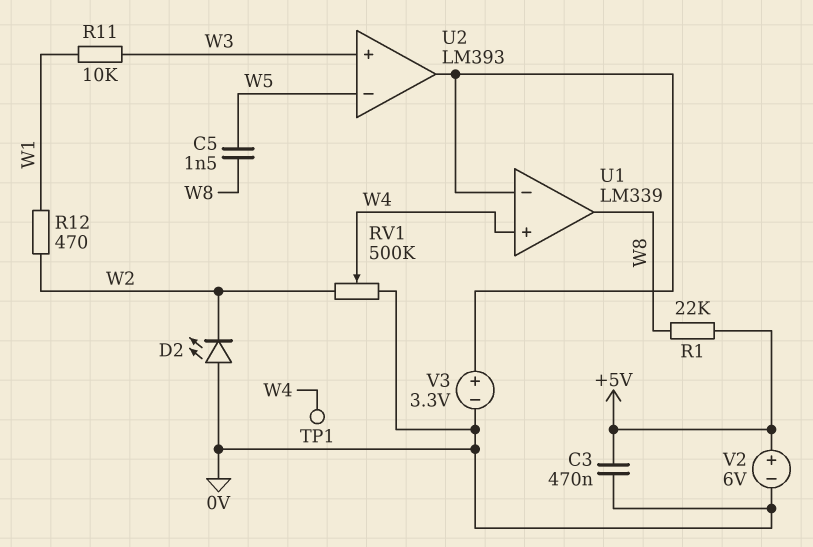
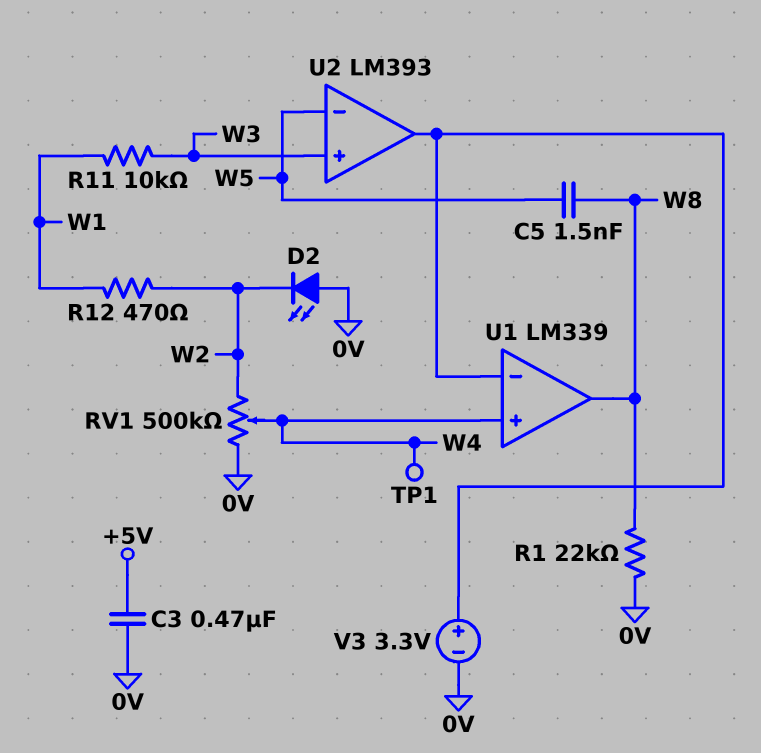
R1: 22k (+5V, W8) -> 22k (0V, W8)
V2: 6V (plus +5V, minus 0V) -> none

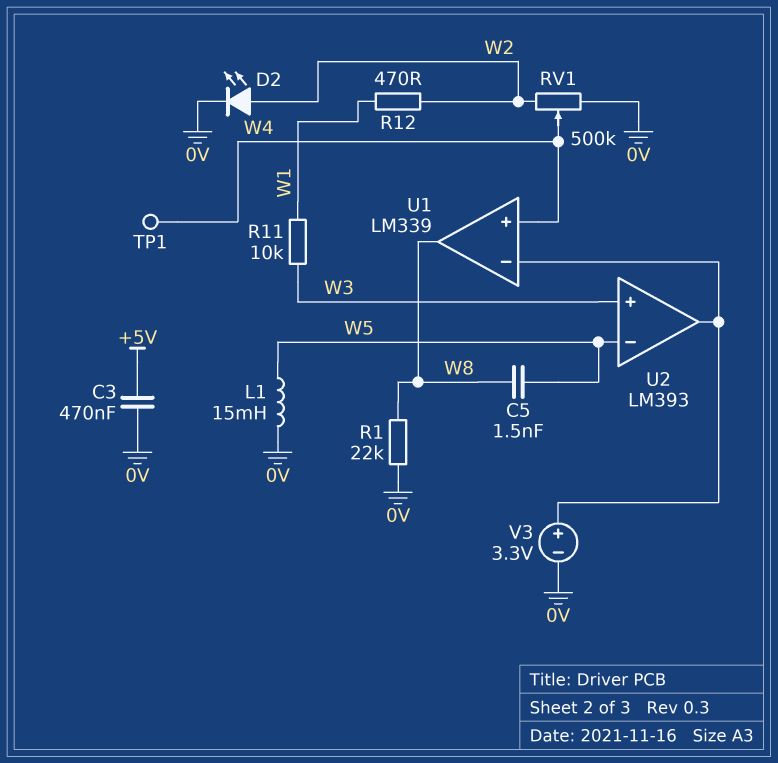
D2: LED (A 0V, K W2) -> LED (A W2, K 0V)
L1: none -> 15mH (0V, W5)

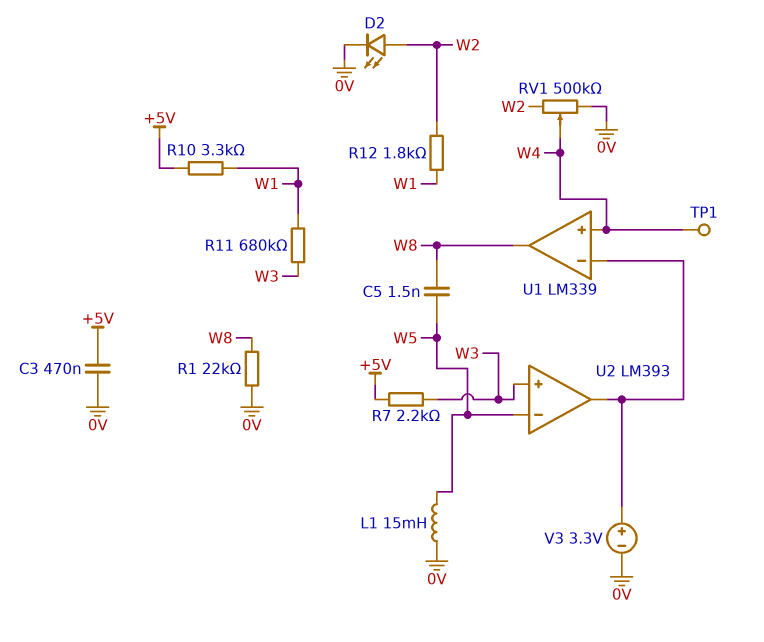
R7: none -> 2.2k (+5V, W3)
R10: none -> 3.3k (+5V, W1)
R11: 10k (W1, W3) -> 680k (W1, W3)
R12: 470 (W1, W2) -> 1.8k (W1, W2)

